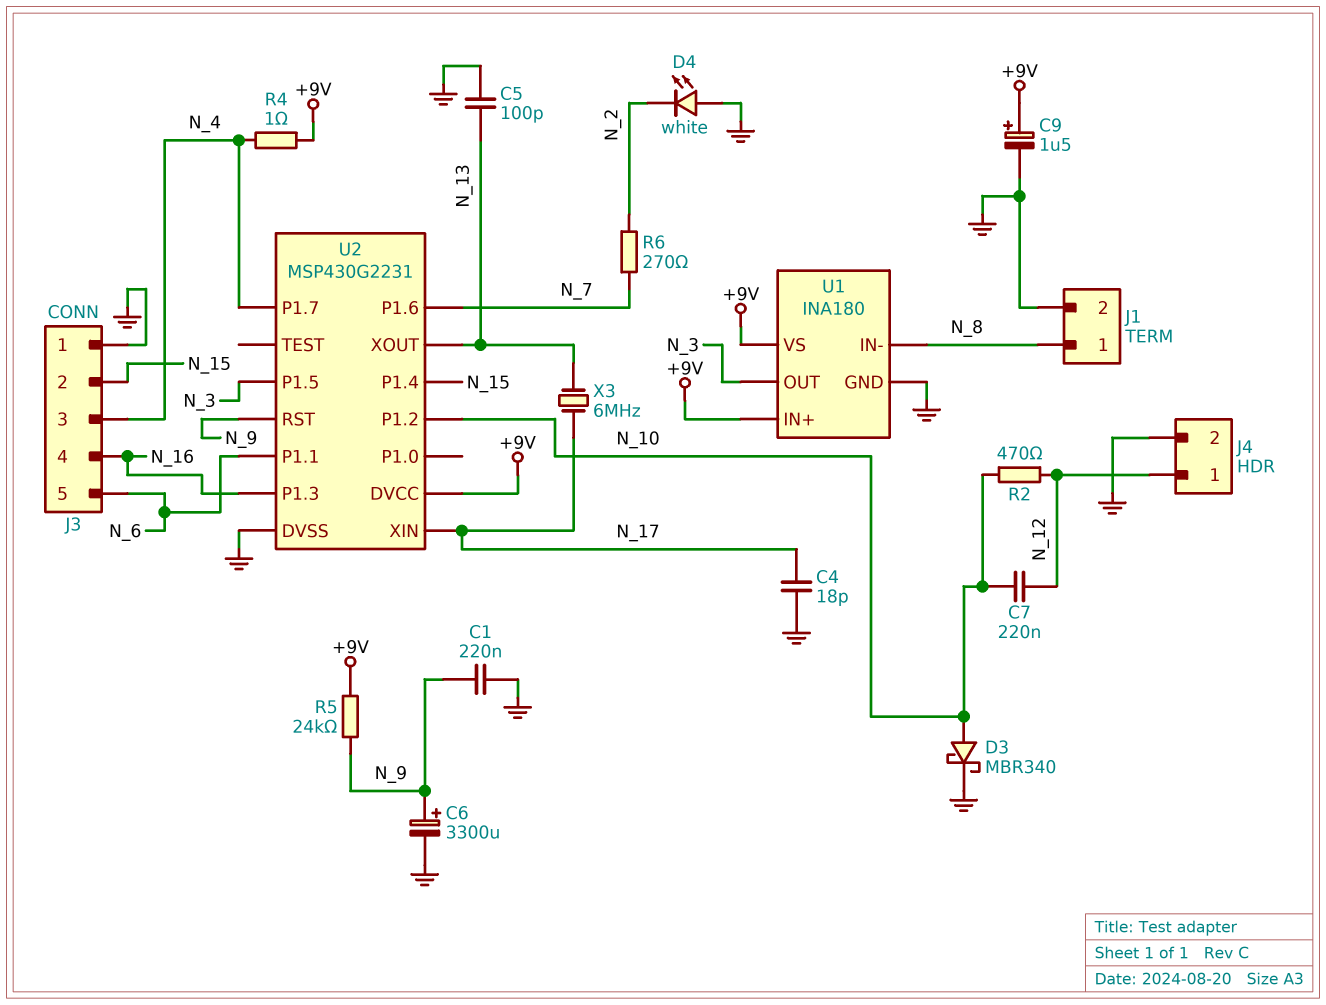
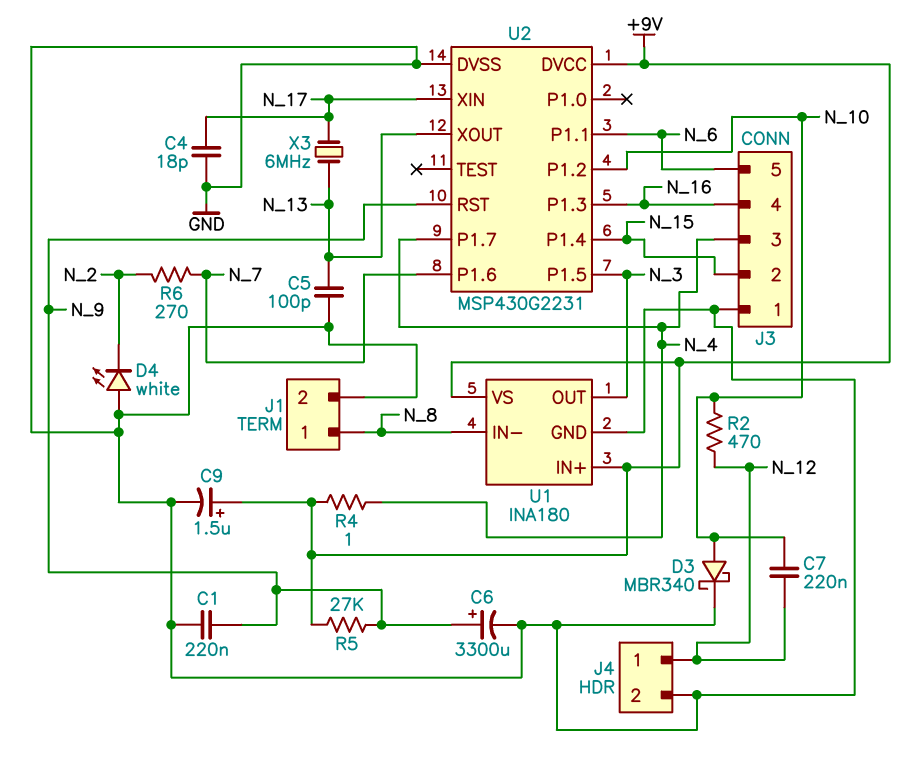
R5: 24k (+9V, N_9) -> 27k (+9V, N_9)

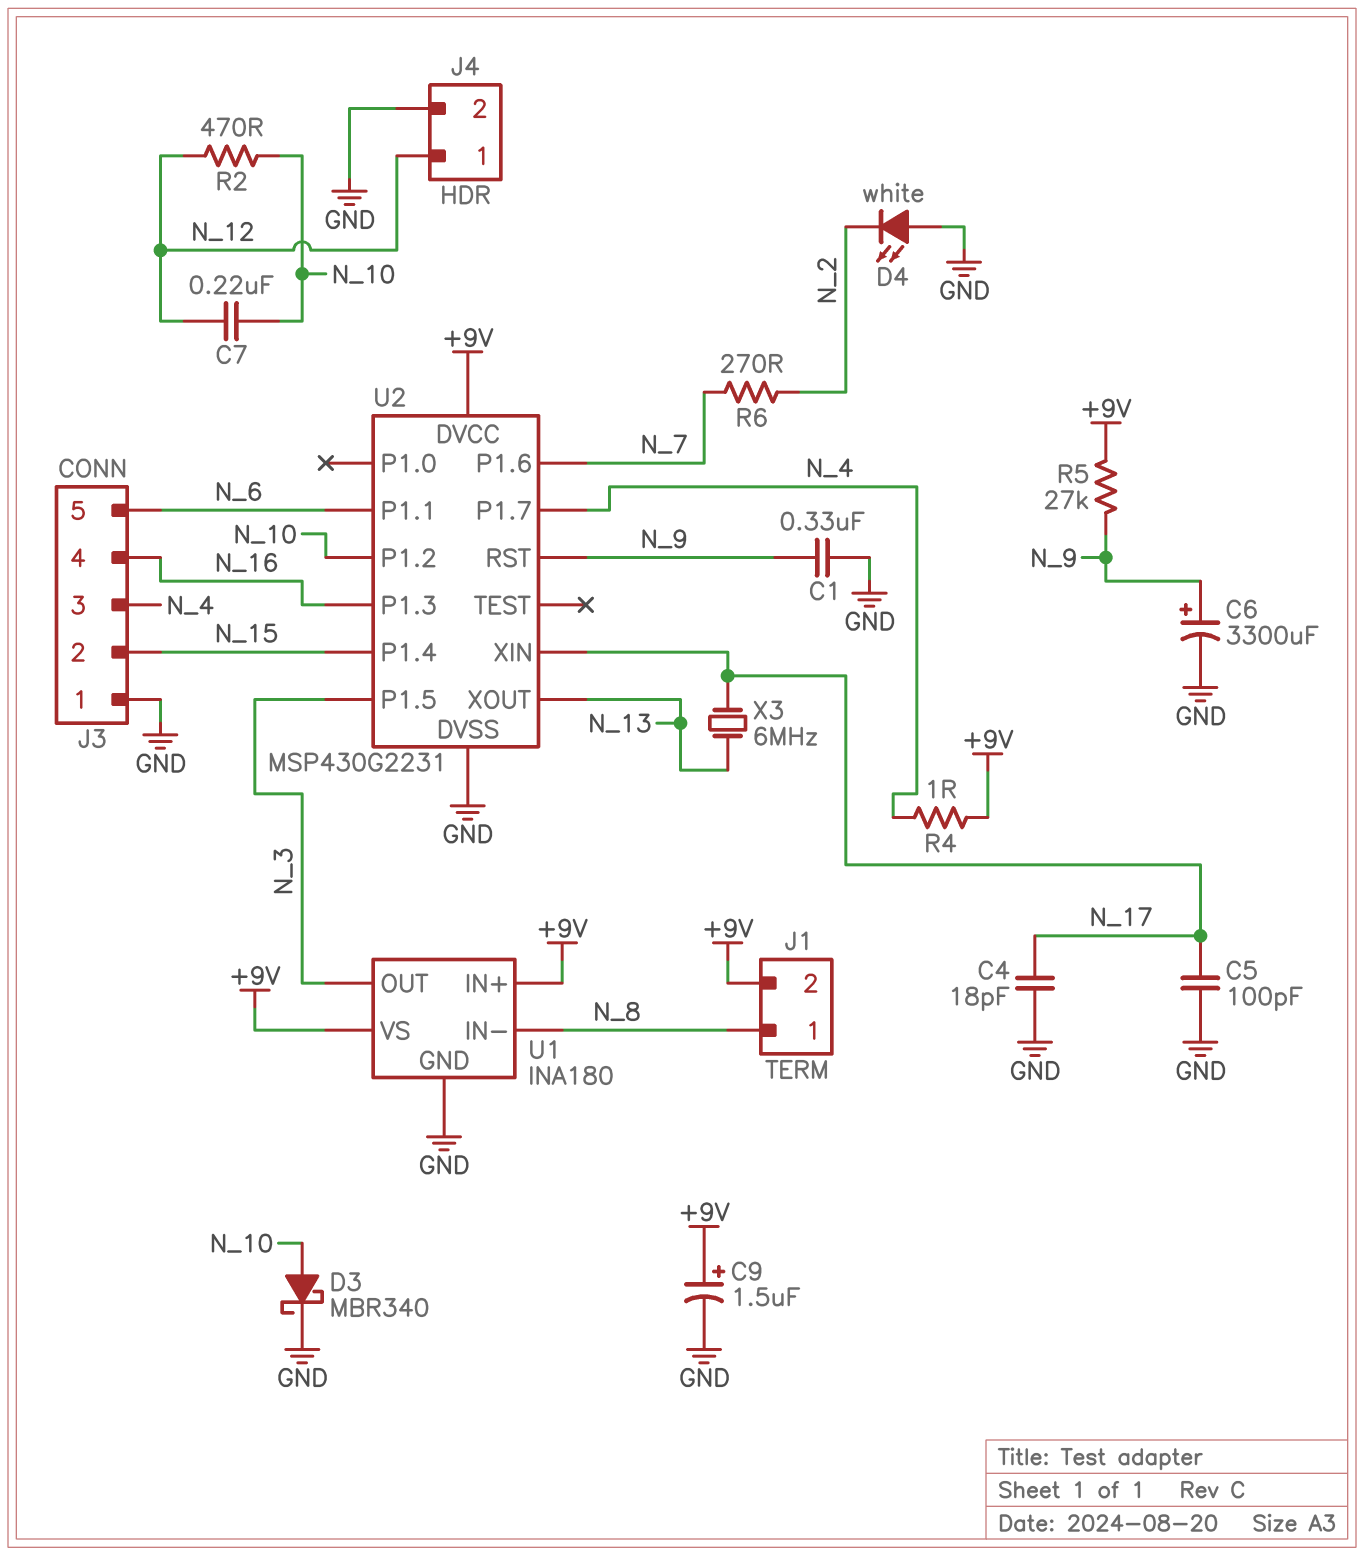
C1: 220nF (GND, N_9) -> 330nF (GND, N_9)
C5: 100pF (GND, N_13) -> 100pF (GND, N_17)
J1 pin 2: GND -> +9V

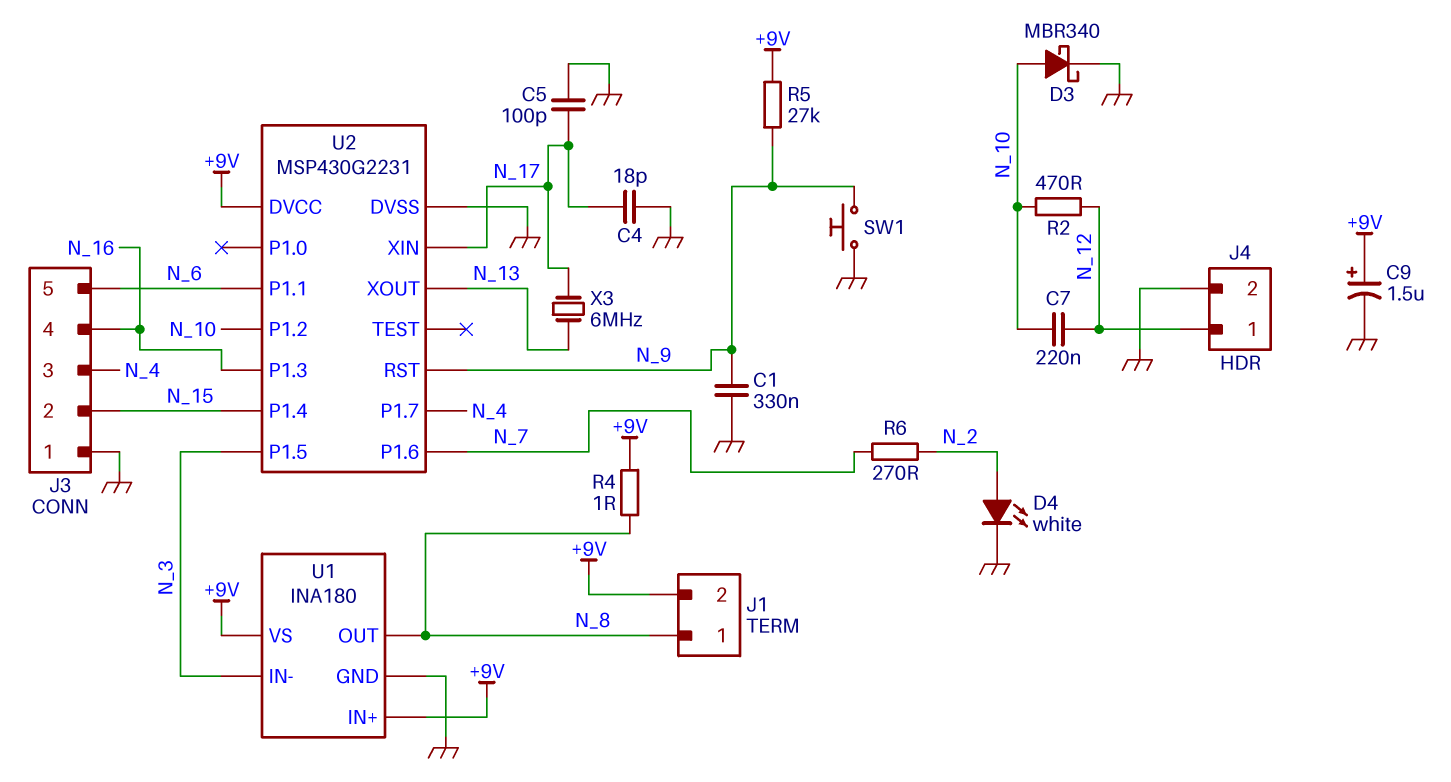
C6: 3300uF (plus N_9, minus GND) -> none
D4: LED white (A GND, K N_2) -> LED white (A N_2, K GND)
R4: 1 (+9V, N_4) -> 1 (+9V, N_8)
SW1: none -> button (GND, N_9)
U1 pin IN-: N_8 -> N_3
U1 pin OUT: N_3 -> N_8

